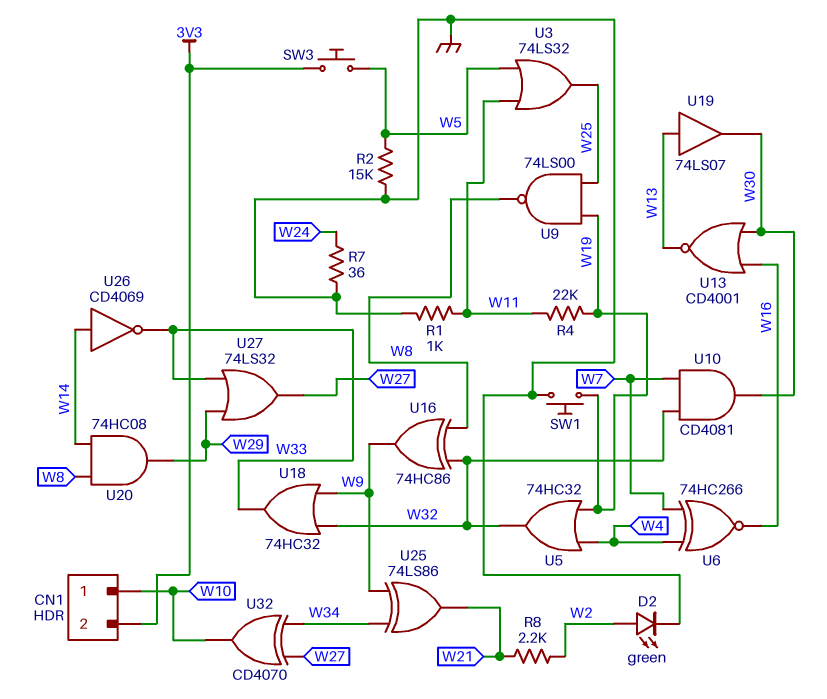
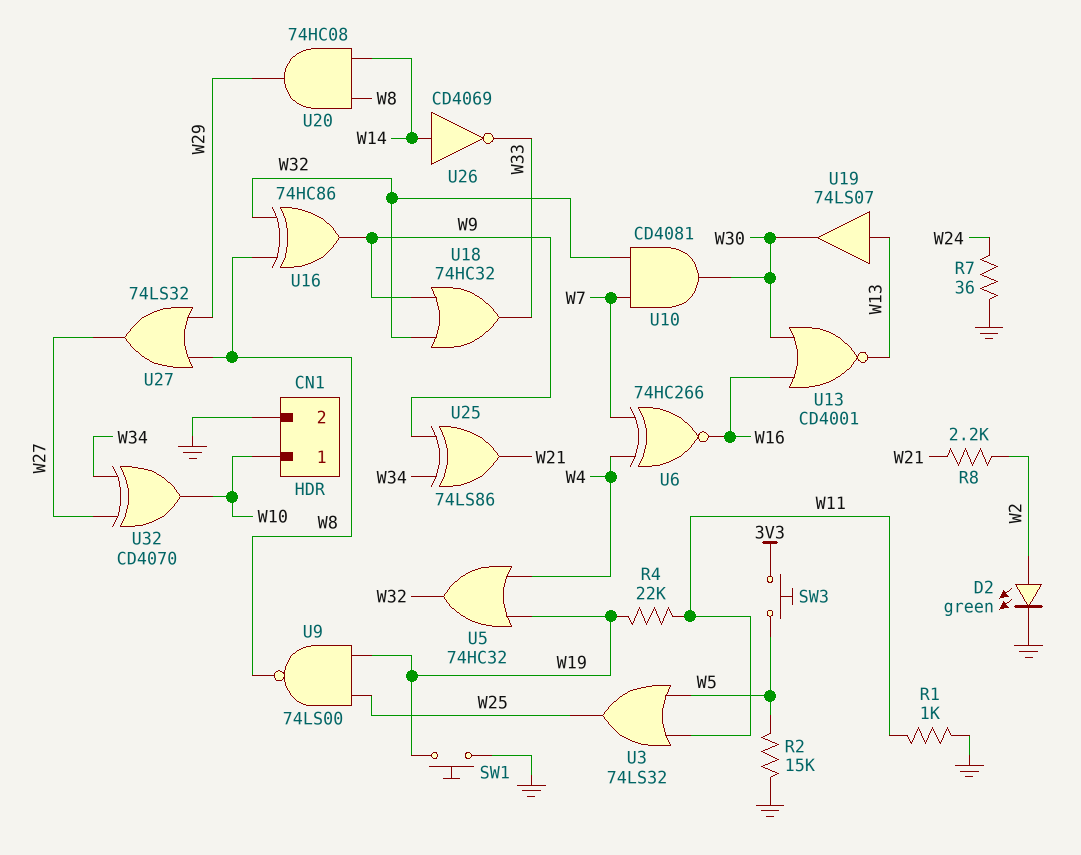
CN1 pin 2: 3V3 -> GND
U27: OR 74LS32 (in W29, in W33, out W27) -> OR 74LS32 (in W8, in W29, out W27)

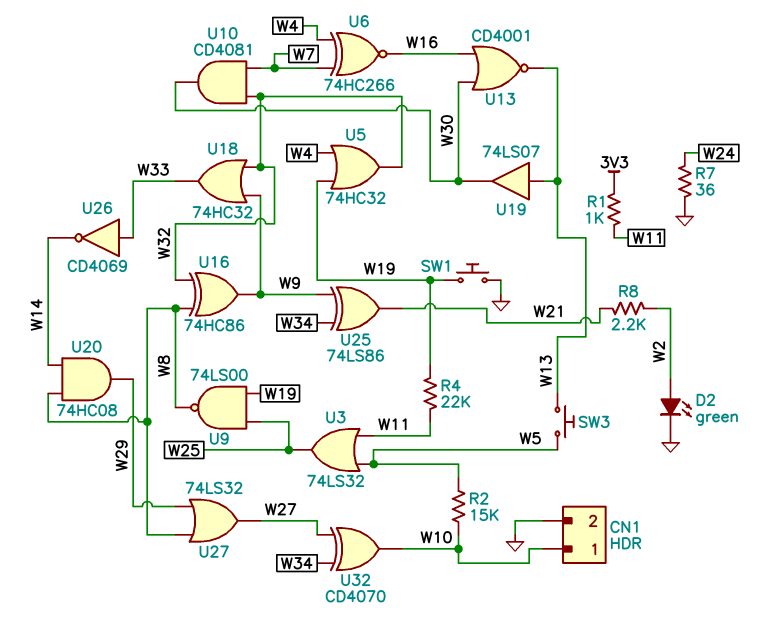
R1: 1k (GND, W11) -> 1k (3V3, W11)
R2: 15k (GND, W5) -> 15k (W5, W10)
SW3: button (3V3, W5) -> button (W5, W13)
U26: NOT CD4069 (in W14, out W33) -> NOT CD4069 (in W33, out W14)

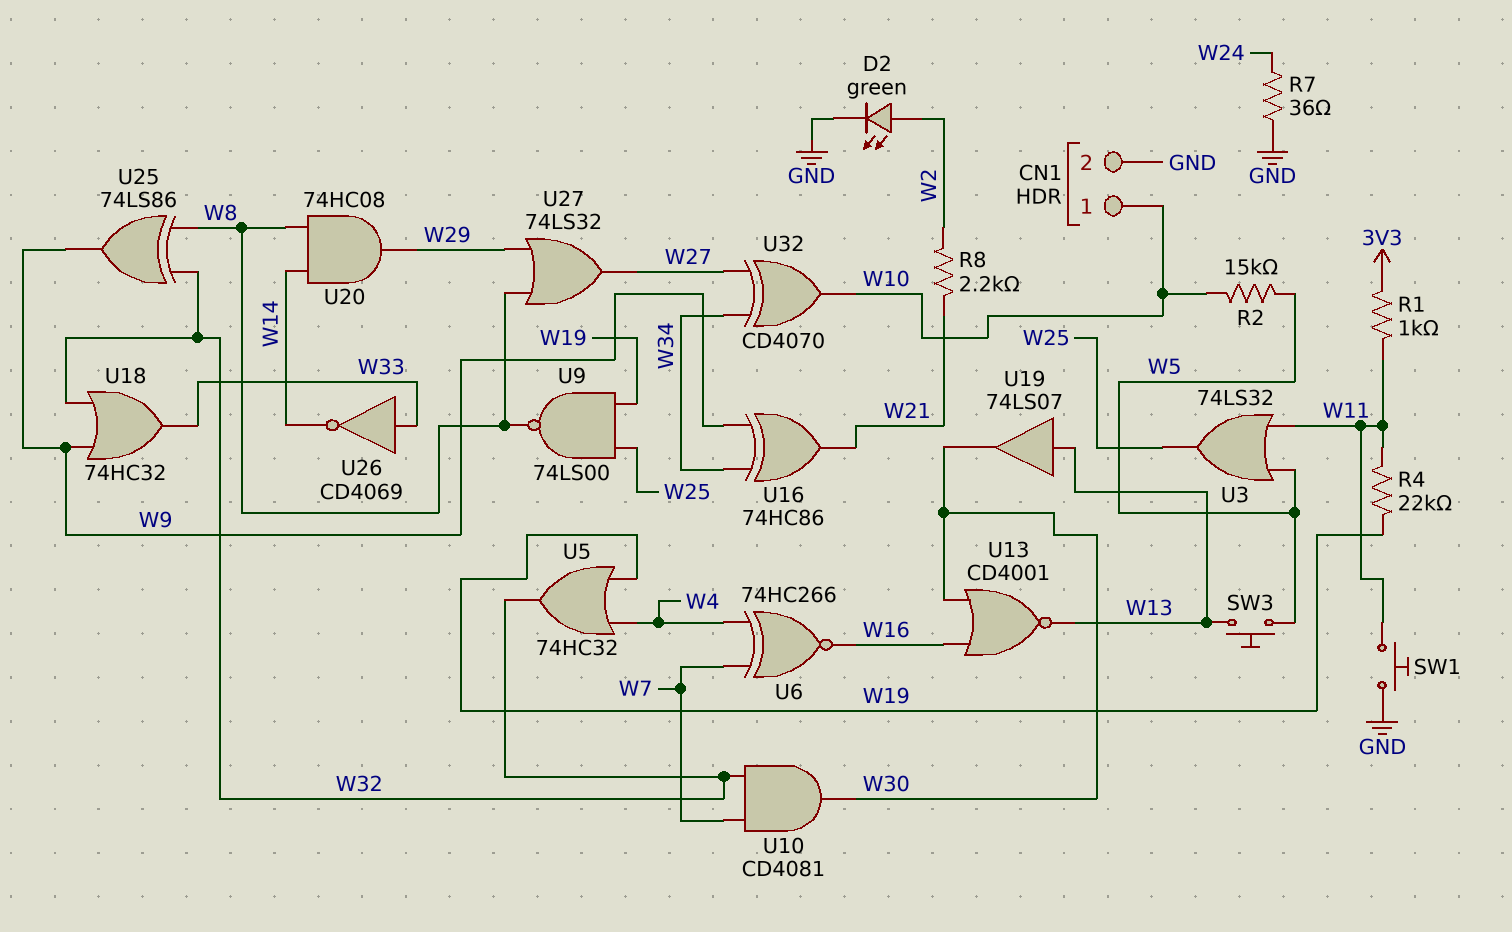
SW1: button (GND, W19) -> button (GND, W11)
U16: XOR 74HC86 (in W8, in W32, out W9) -> XOR 74HC86 (in W9, in W34, out W21)
U25: XOR 74LS86 (in W9, in W34, out W21) -> XOR 74LS86 (in W8, in W32, out W9)

